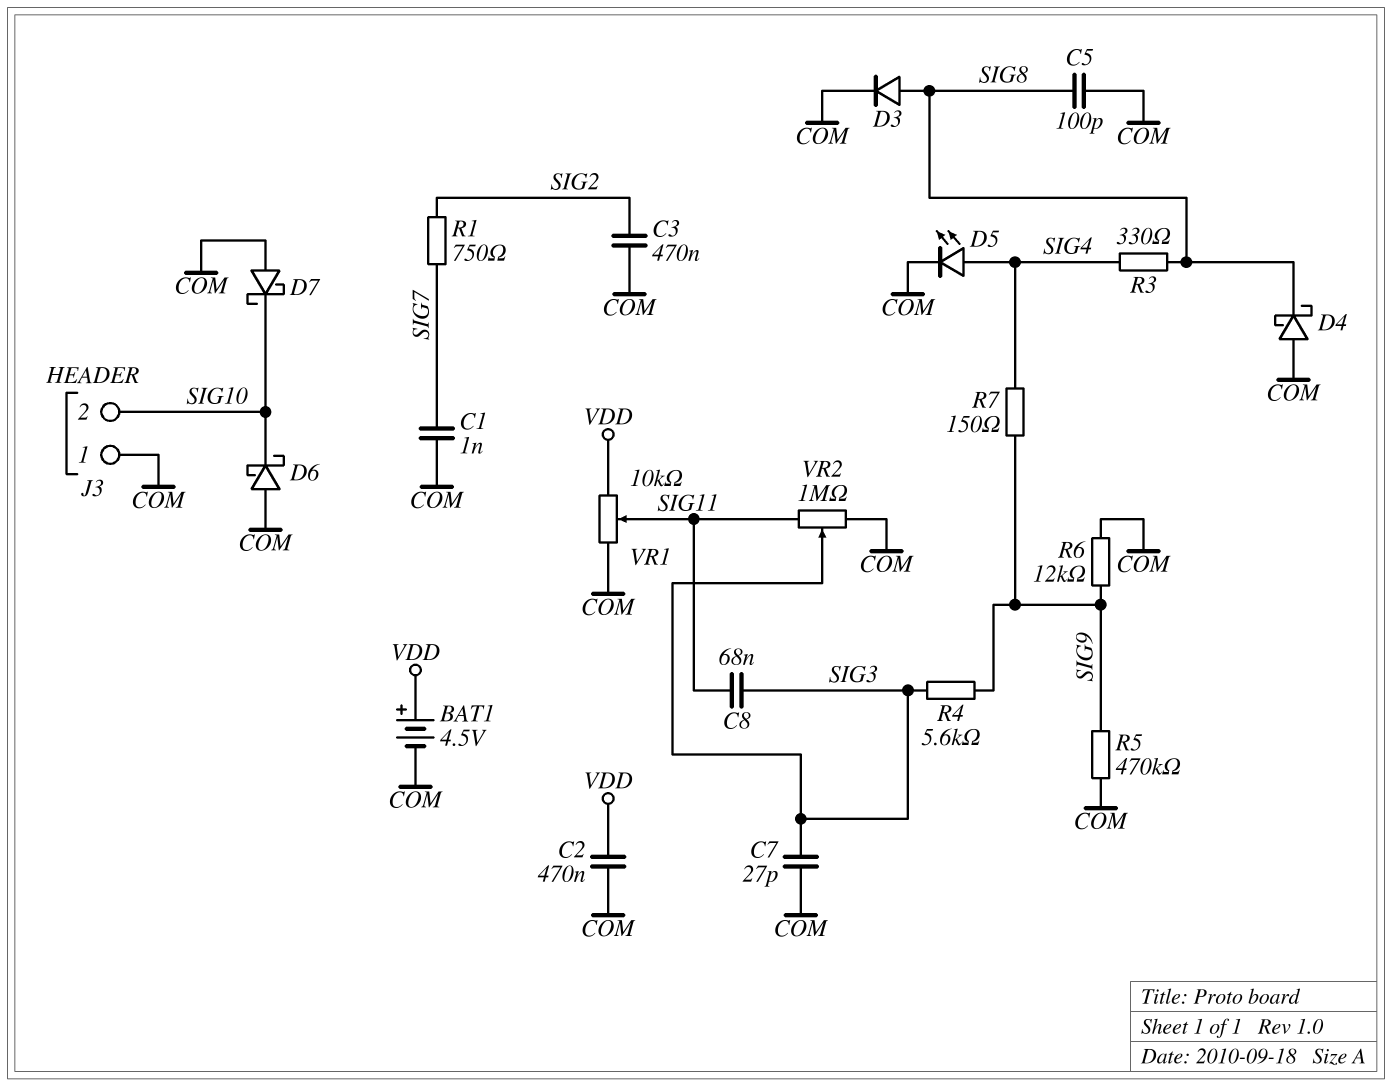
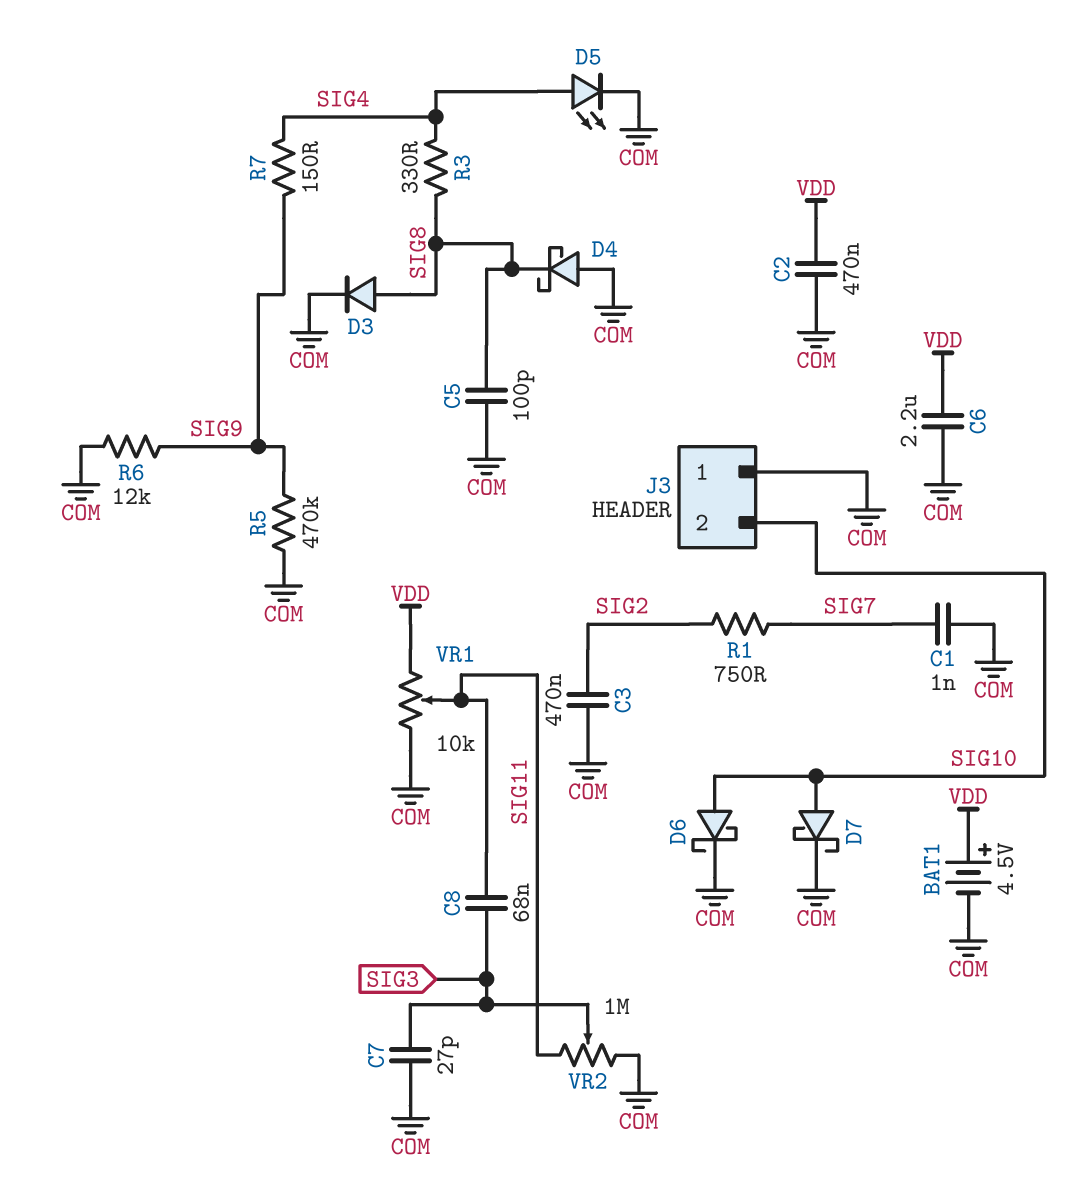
C6: none -> 2.2uF (COM, VDD)
D6: schottky (A COM, K SIG10) -> schottky (A SIG10, K COM)
D7: schottky (A COM, K SIG10) -> schottky (A SIG10, K COM)
R4: 5.6k (SIG3, SIG9) -> none

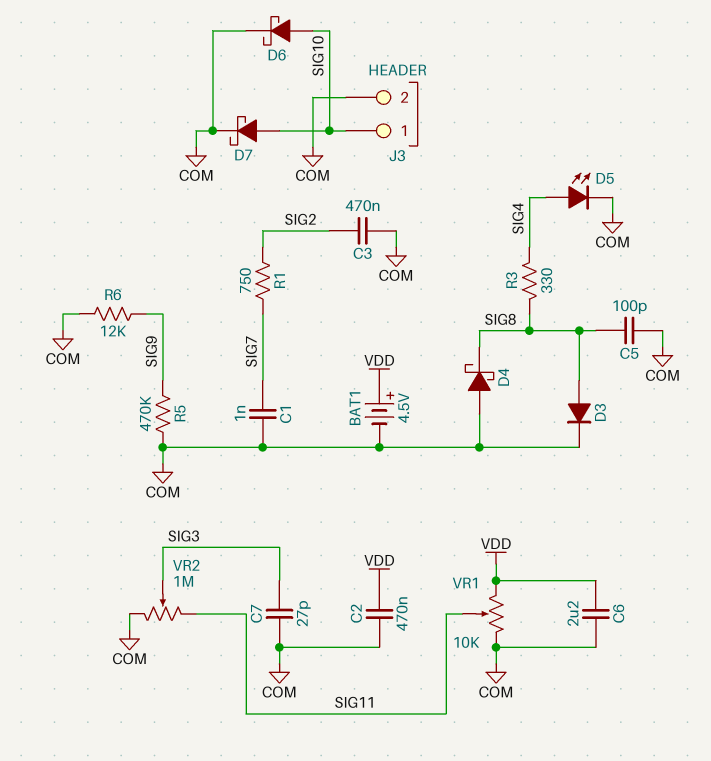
C8: 68nF (SIG3, SIG11) -> none
J3 pin 1: COM -> SIG10
J3 pin 2: SIG10 -> COM
R7: 150 (SIG4, SIG9) -> none

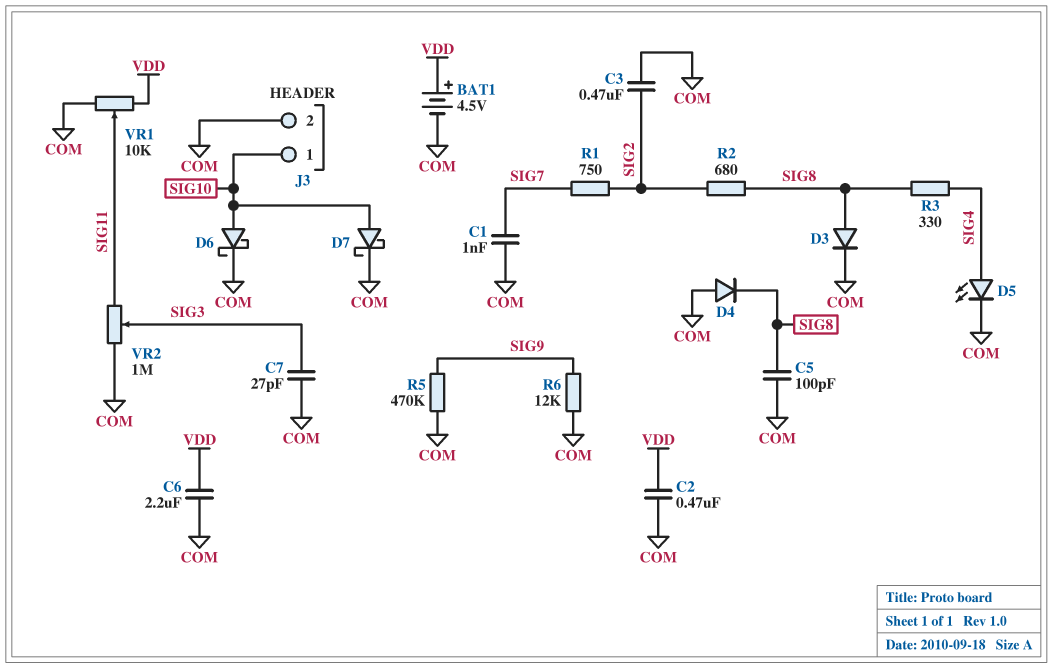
D4: schottky (A COM, K SIG8) -> diode (A COM, K SIG8)
R2: none -> 680 (SIG2, SIG8)

